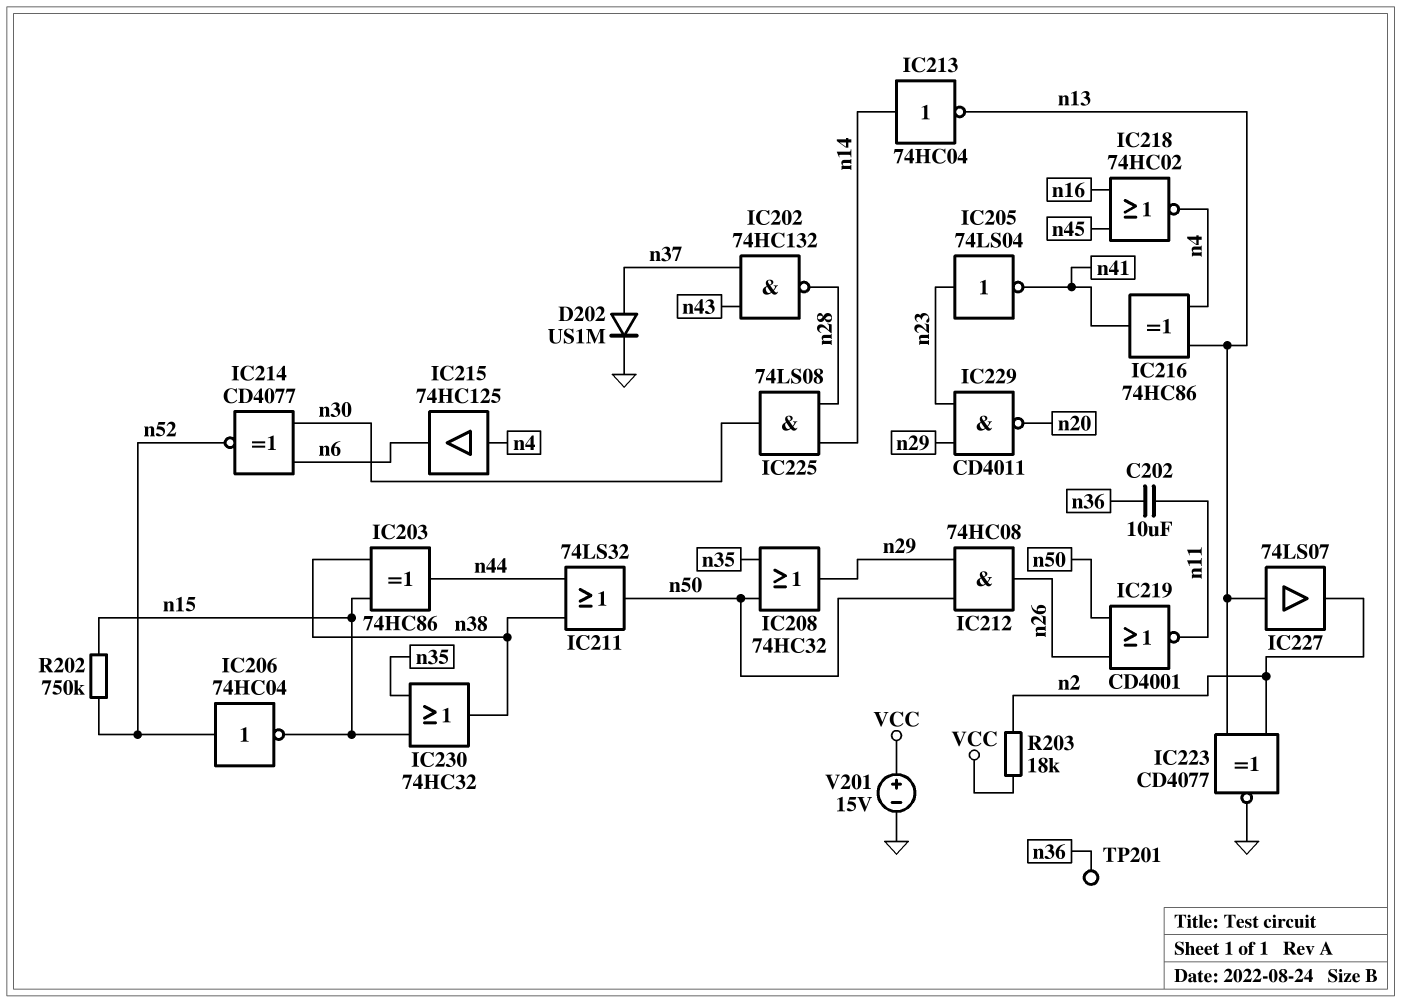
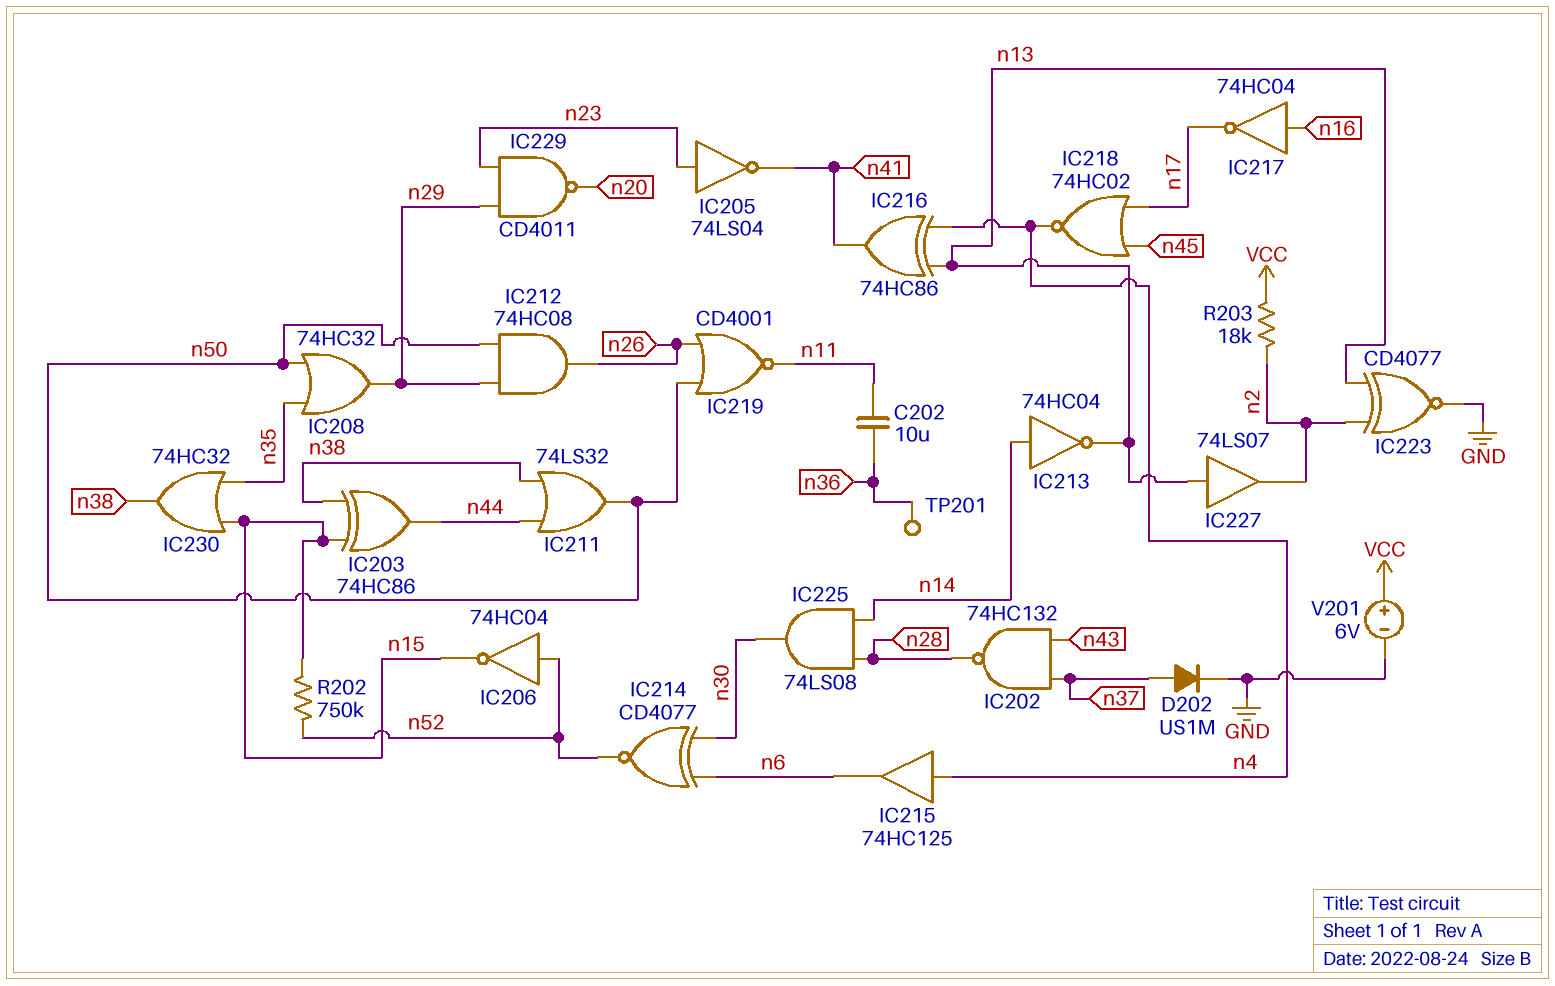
IC217: none -> NOT 74HC04 (in n16, out n17)
IC218: NOR 74HC02 (in n16, in n45, out n4) -> NOR 74HC02 (in n17, in n45, out n4)
V201: 15V (plus VCC, minus GND) -> 6V (plus VCC, minus GND)

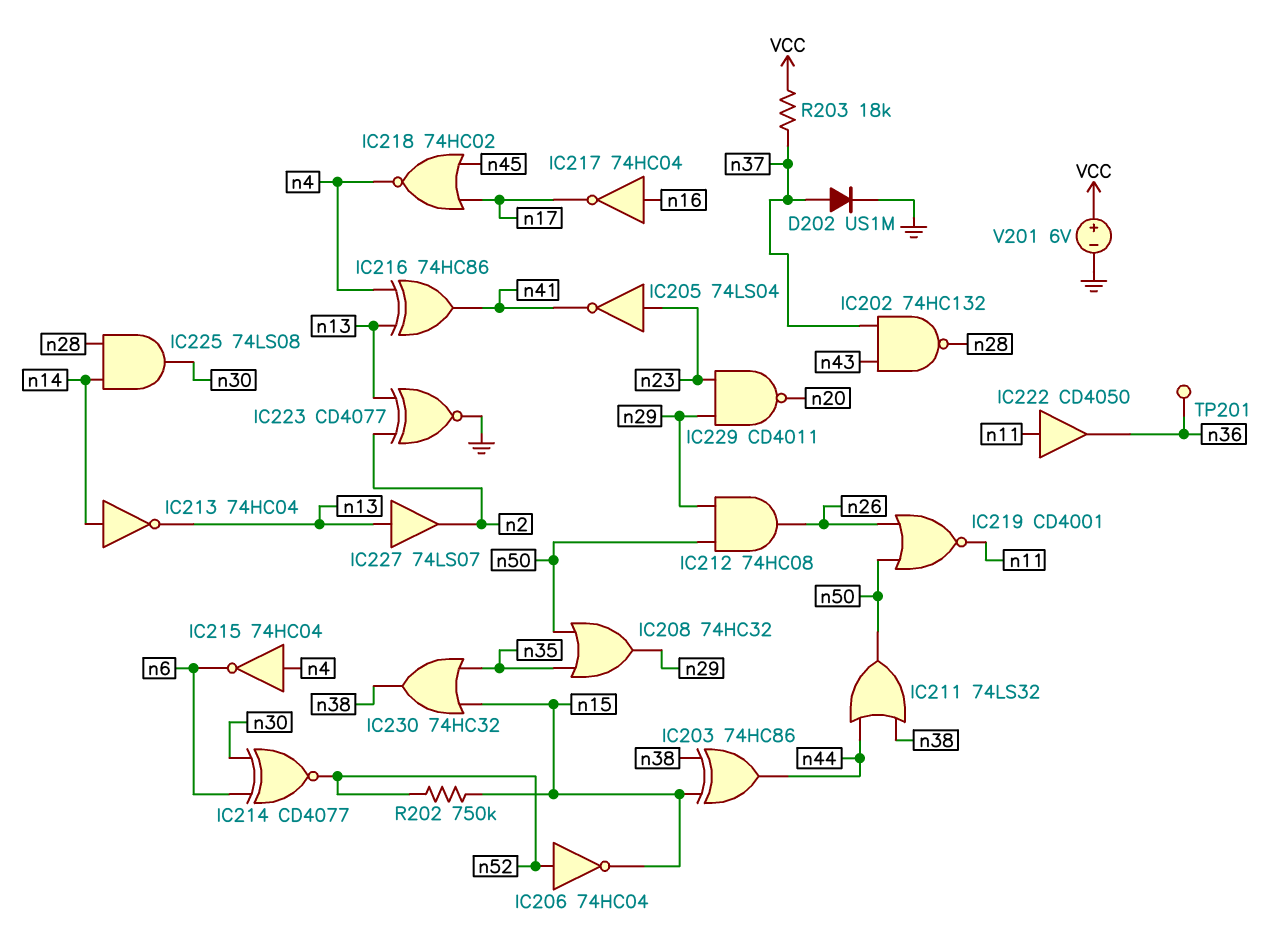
C202: 10uF (n11, n36) -> none
IC215: buffer 74HC125 (in n4, out n6) -> NOT 74HC04 (in n4, out n6)
IC222: none -> buffer CD4050 (in n11, out n36)
R203: 18k (VCC, n2) -> 18k (VCC, n37)

